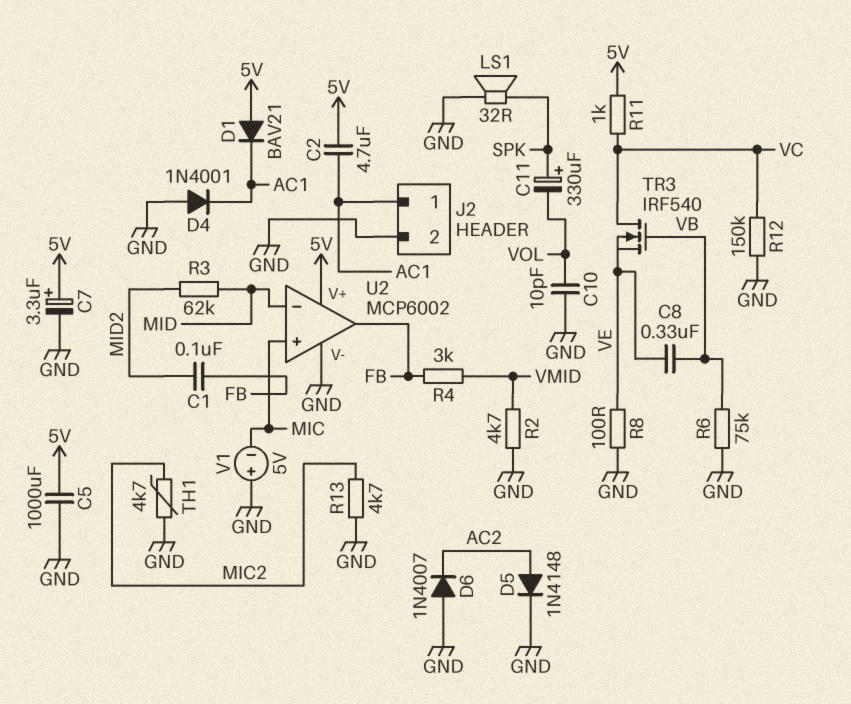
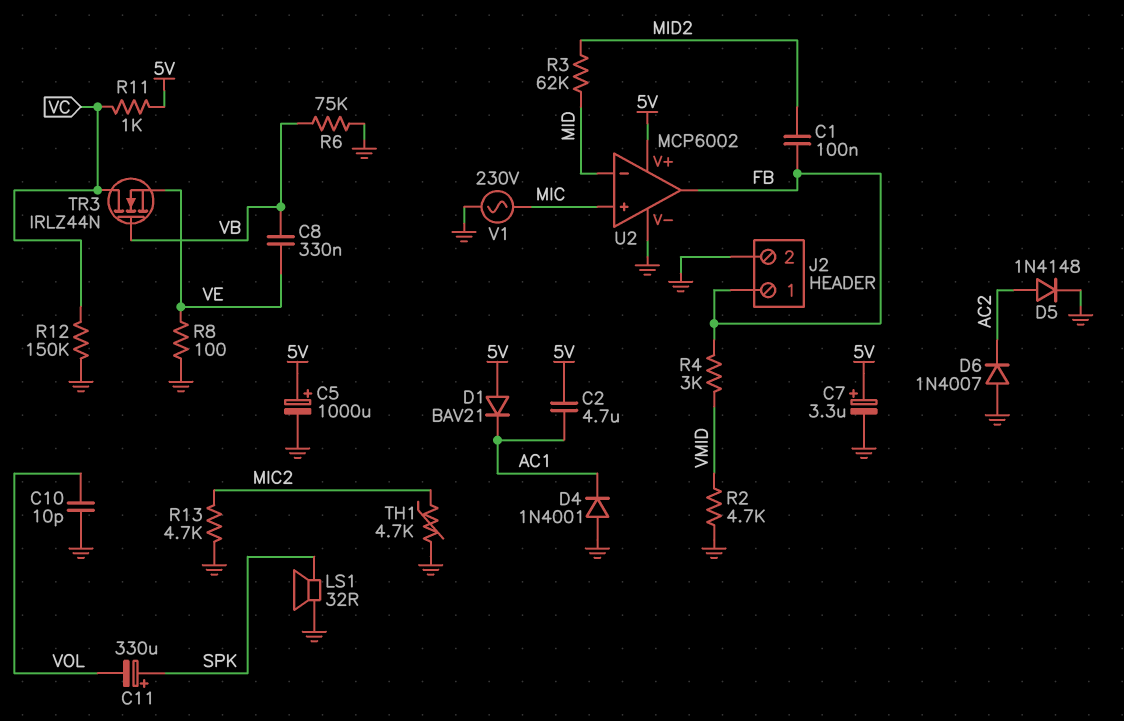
C5: 1000uF (5V, GND) -> 1000uF (plus 5V, minus GND)
J2 pin 1: AC1 -> FB
TR3: NMOS IRF540 (G VB, D VC, S VE) -> NMOS IRLZ44N (G VB, D VC, S VE)
V1: 5V (plus GND, minus MIC) -> AC 230V (GND, MIC)

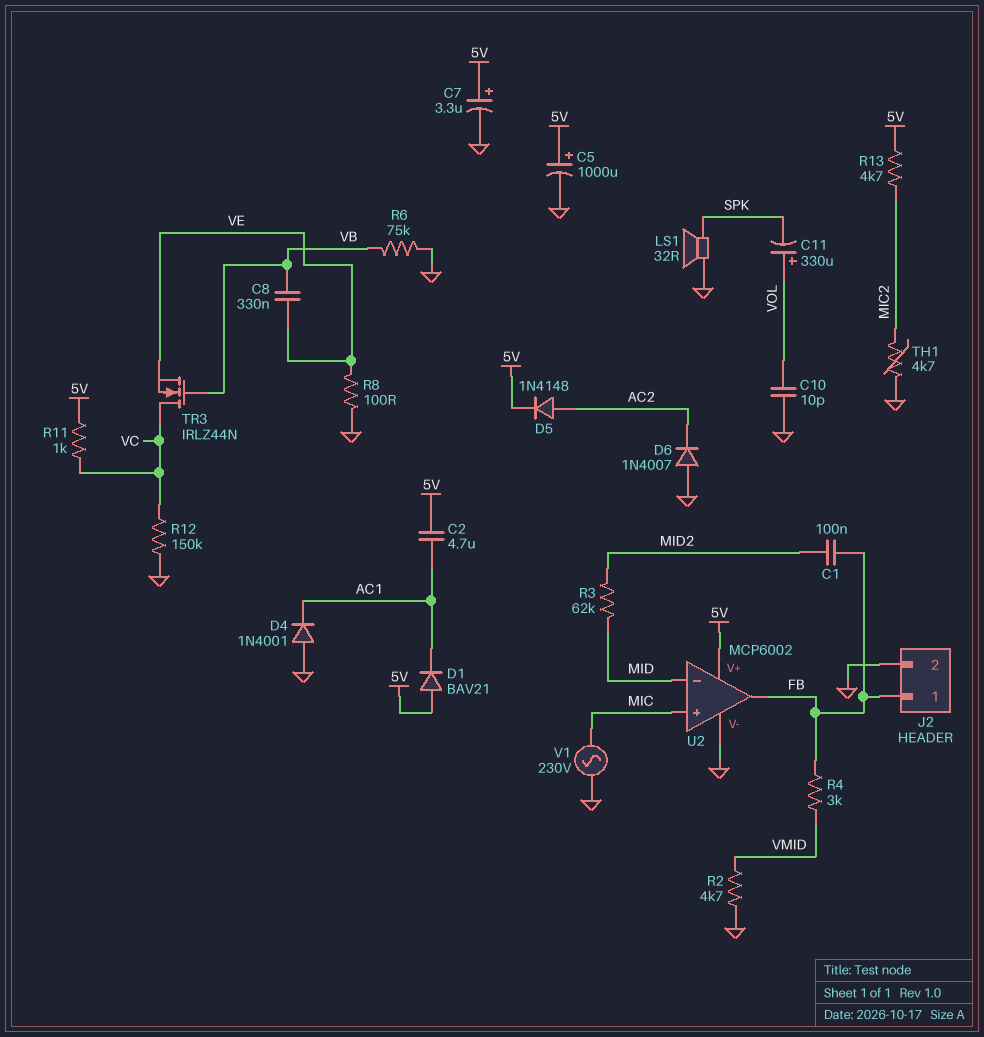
C11: 330uF (plus SPK, minus VOL) -> 330uF (plus VOL, minus SPK)
D5: diode 1N4148 (A AC2, K GND) -> diode 1N4148 (A AC2, K 5V)
R13: 4.7k (GND, MIC2) -> 4.7k (5V, MIC2)

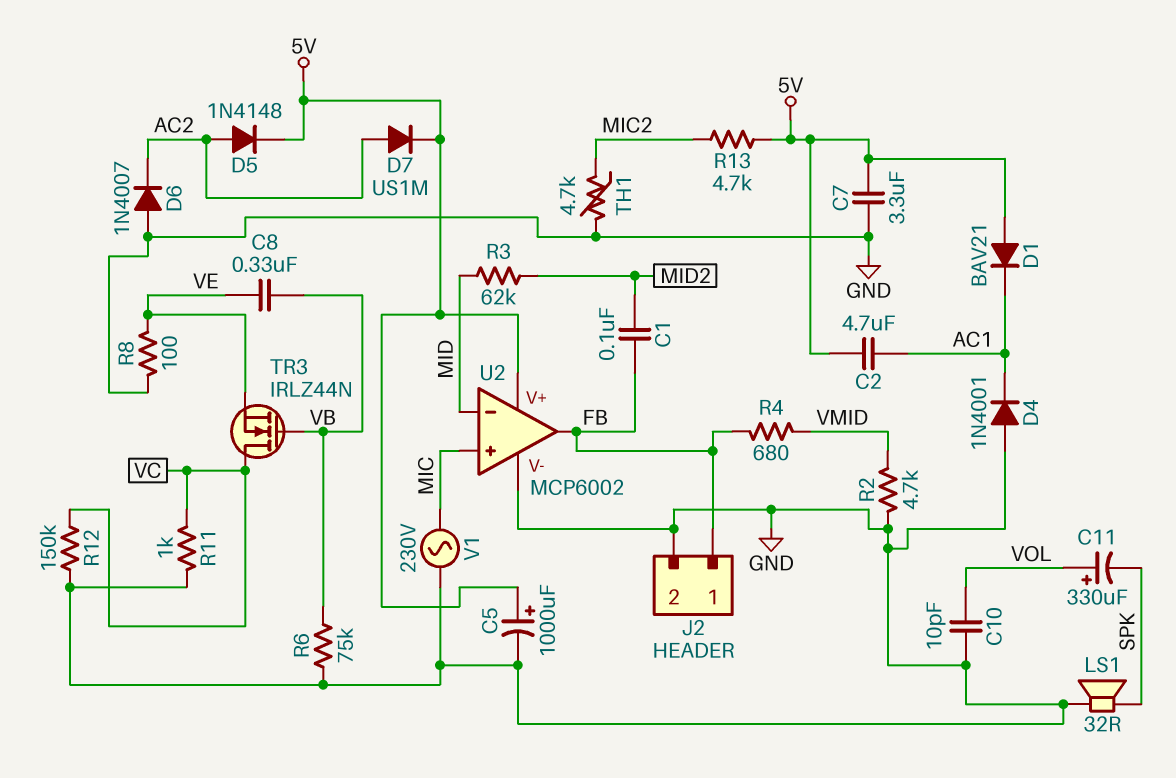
C7: 3.3uF (plus 5V, minus GND) -> 3.3uF (5V, GND)
D7: none -> diode US1M (A AC2, K 5V)
R4: 3k (FB, VMID) -> 680 (FB, VMID)
R11: 1k (5V, VC) -> 1k (GND, VC)

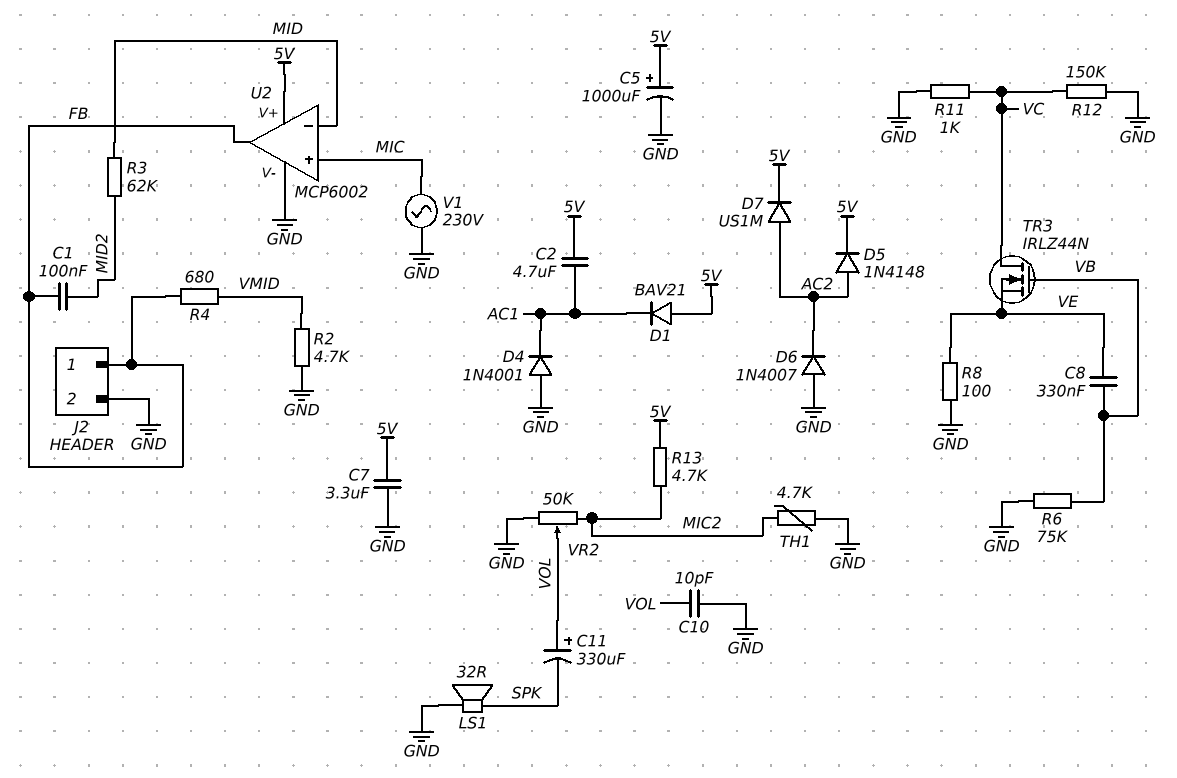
VR2: none -> 50k (GND, MIC2, wiper VOL)

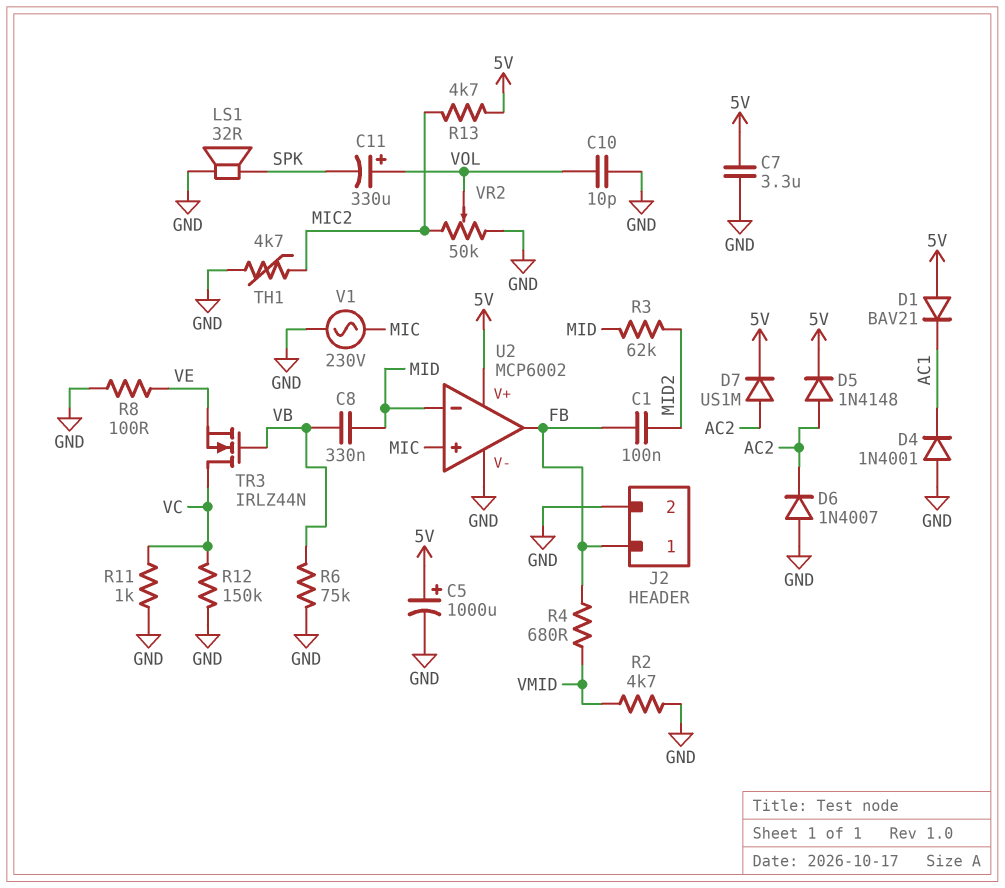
C2: 4.7uF (5V, AC1) -> none
C8: 330nF (VB, VE) -> 330nF (MID, VB)

